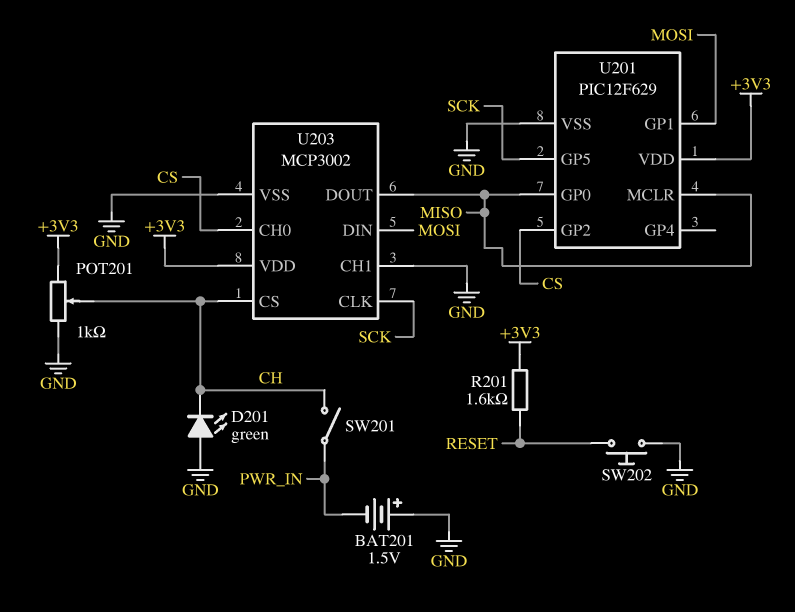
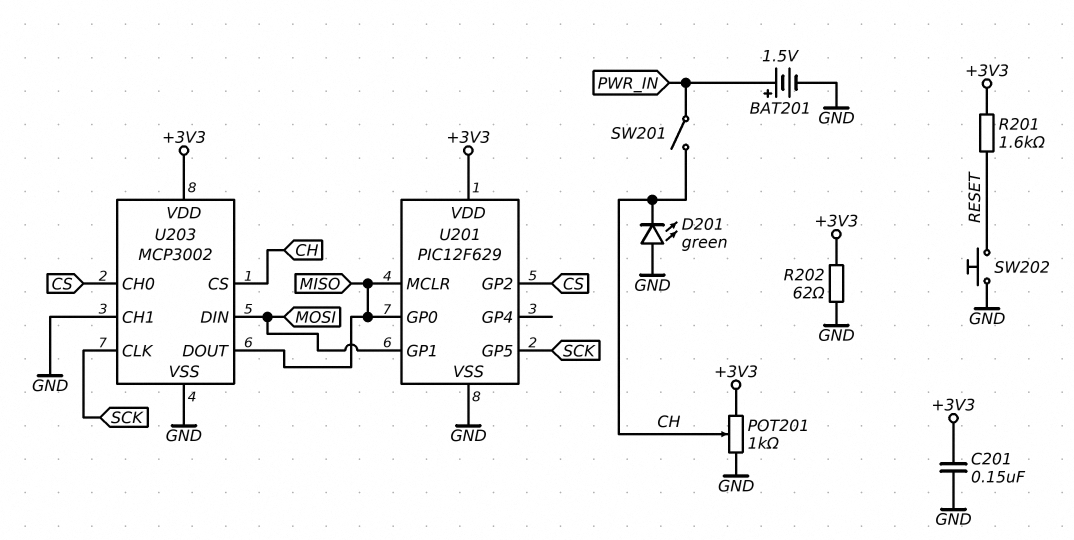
BAT201: 1.5V (plus GND, minus PWR_IN) -> 1.5V (plus PWR_IN, minus GND)
C201: none -> 150nF (+3V3, GND)
R202: none -> 62 (+3V3, GND)

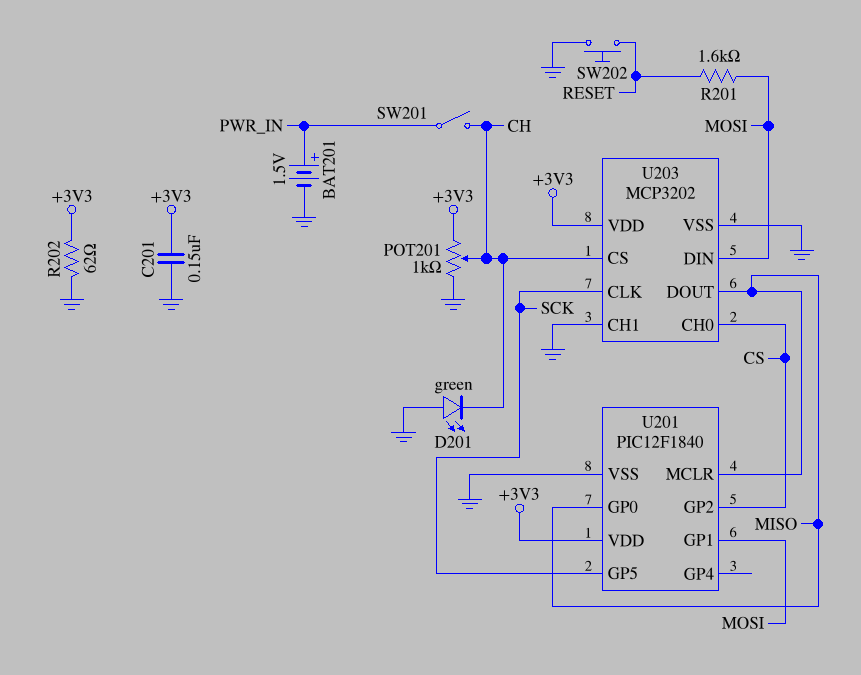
R201: 1.6k (+3V3, RESET) -> 1.6k (MOSI, RESET)
U201: PIC12F629 -> PIC12F1840
U203: MCP3002 -> MCP3202

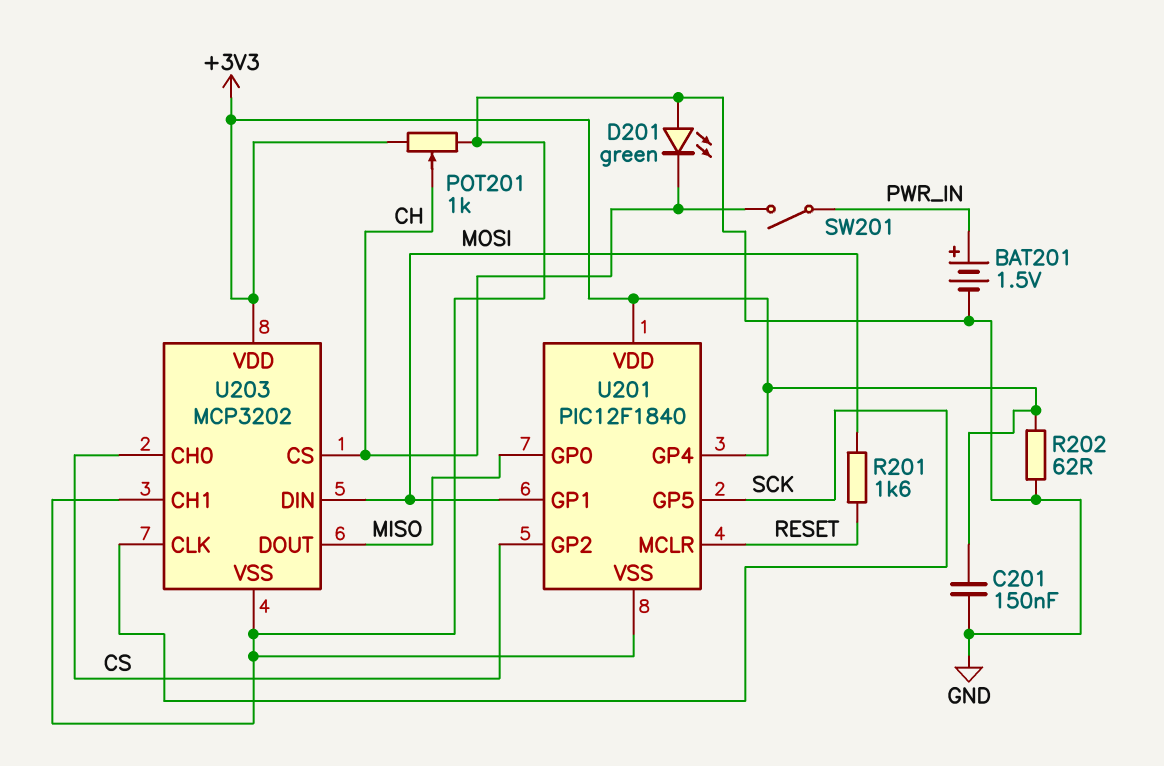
SW202: button (GND, RESET) -> none
U201 pin GP4: none -> +3V3
U201 pin MCLR: MISO -> RESET

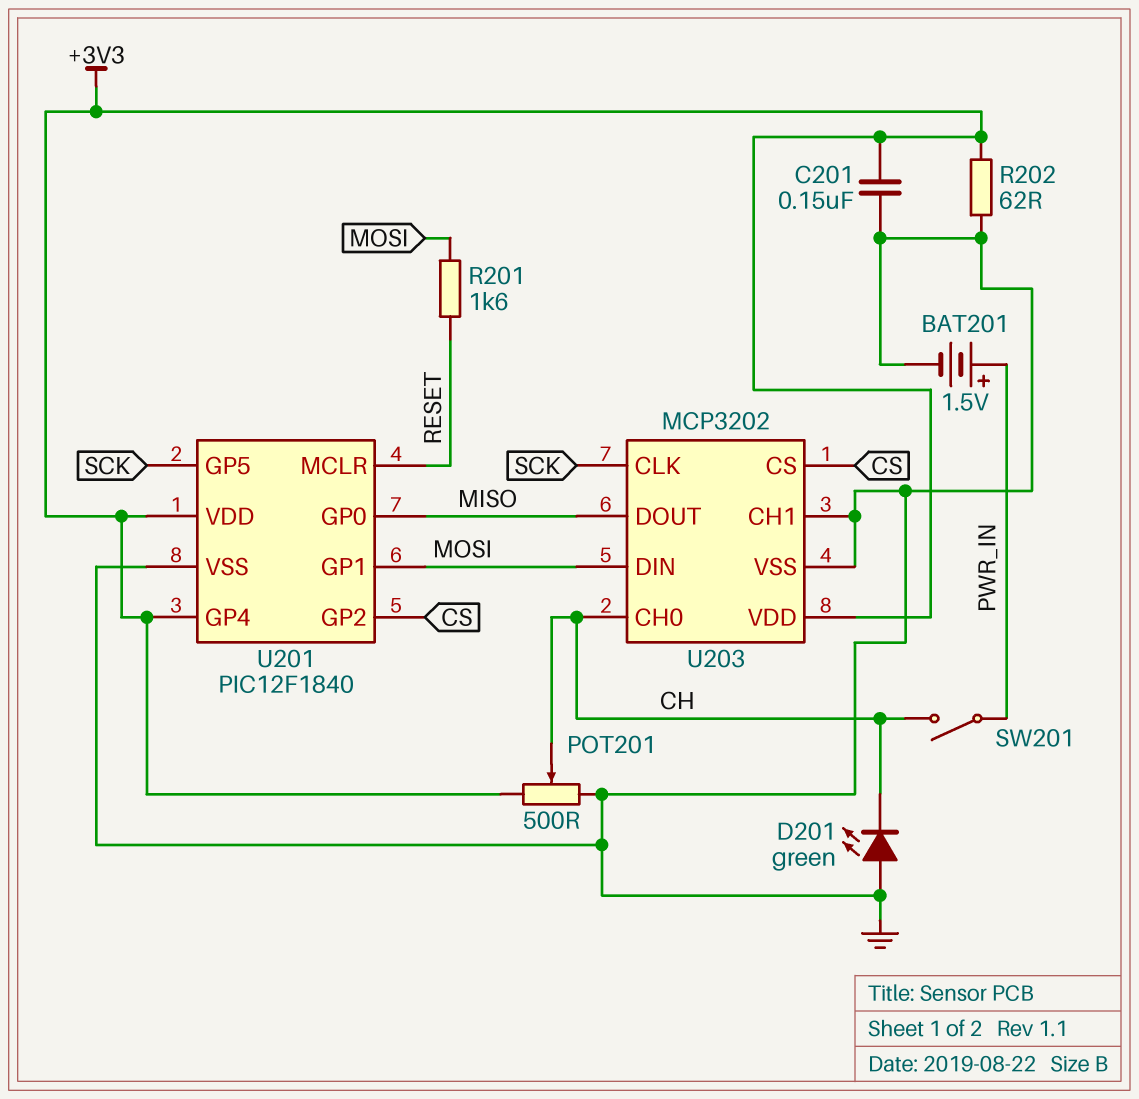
POT201: 1k (+3V3, GND, wiper CH) -> 500 (+3V3, GND, wiper CH)
U203 pin CH0: CS -> CH
U203 pin CS: CH -> CS

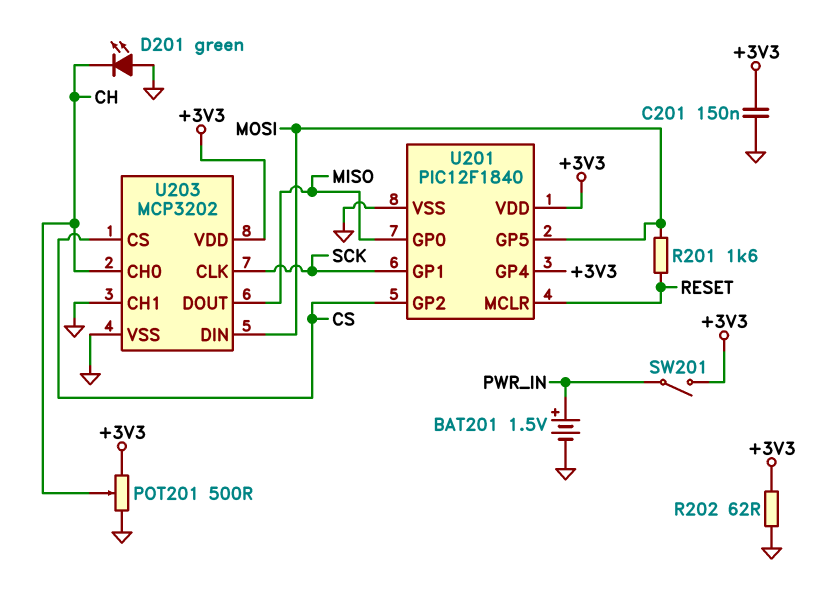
SW201: switch (CH, PWR_IN) -> switch (+3V3, PWR_IN)
U201 pin GP1: MOSI -> SCK
U201 pin GP5: SCK -> MOSI

